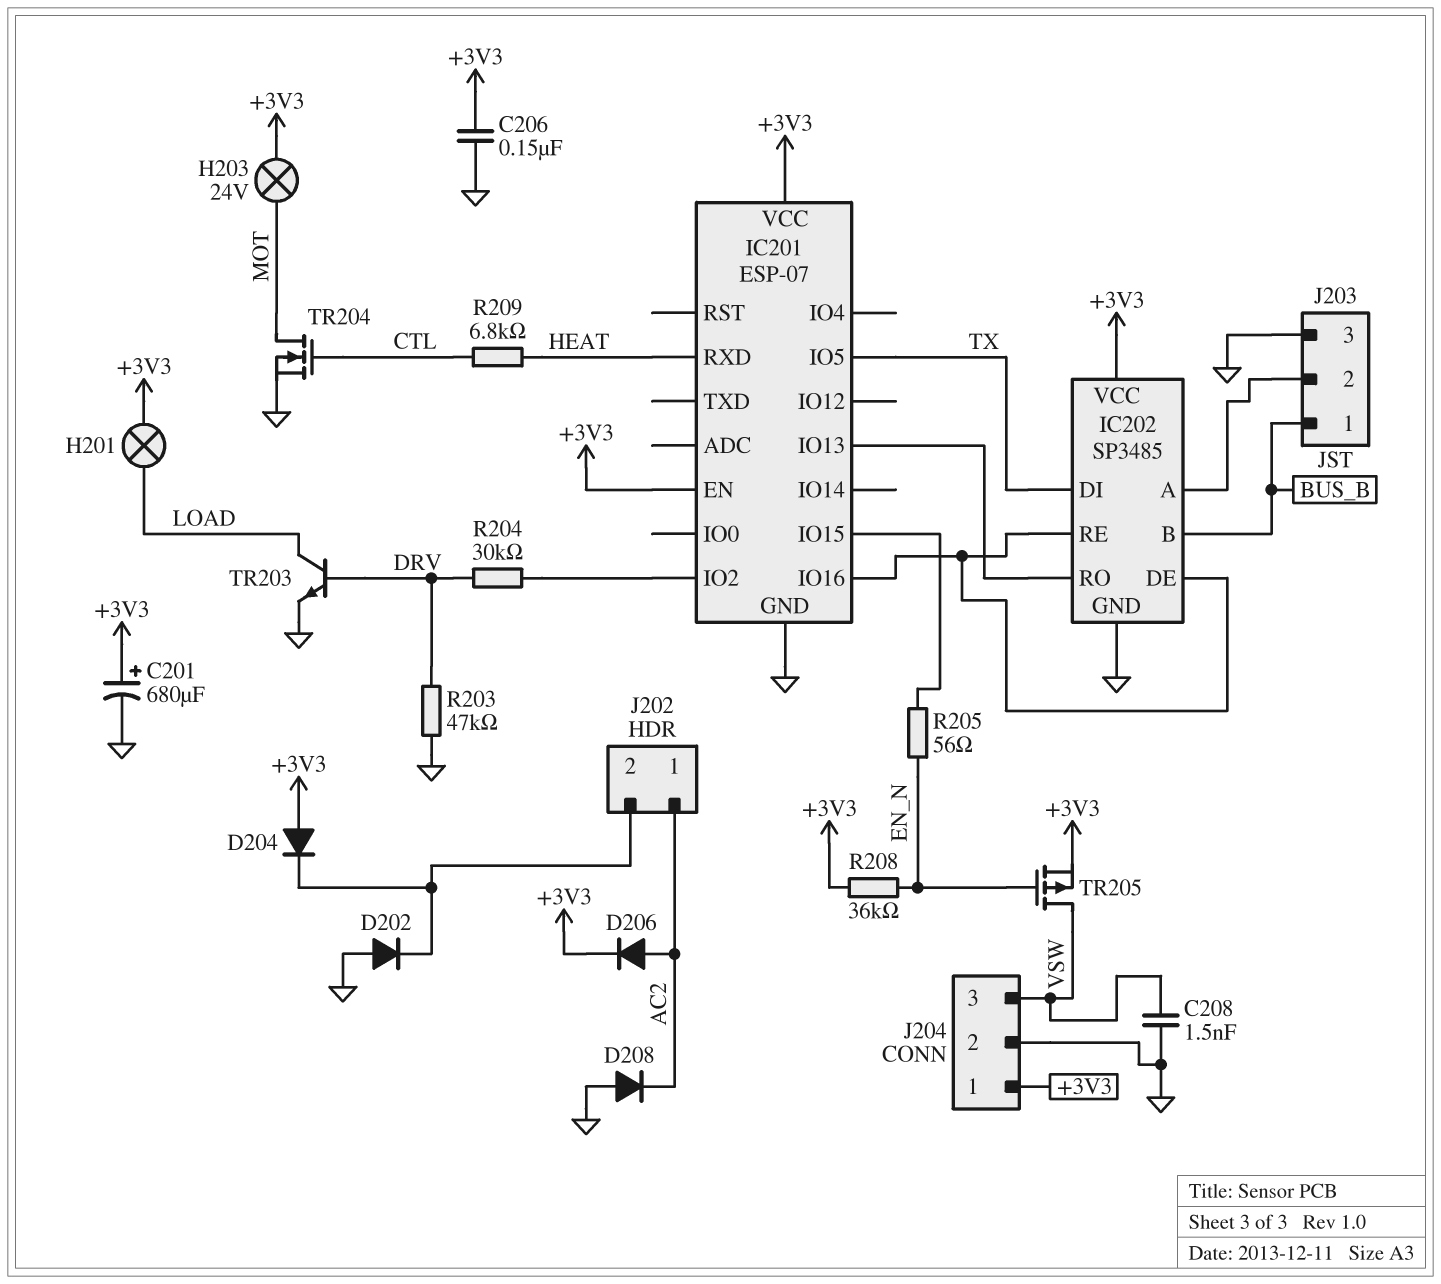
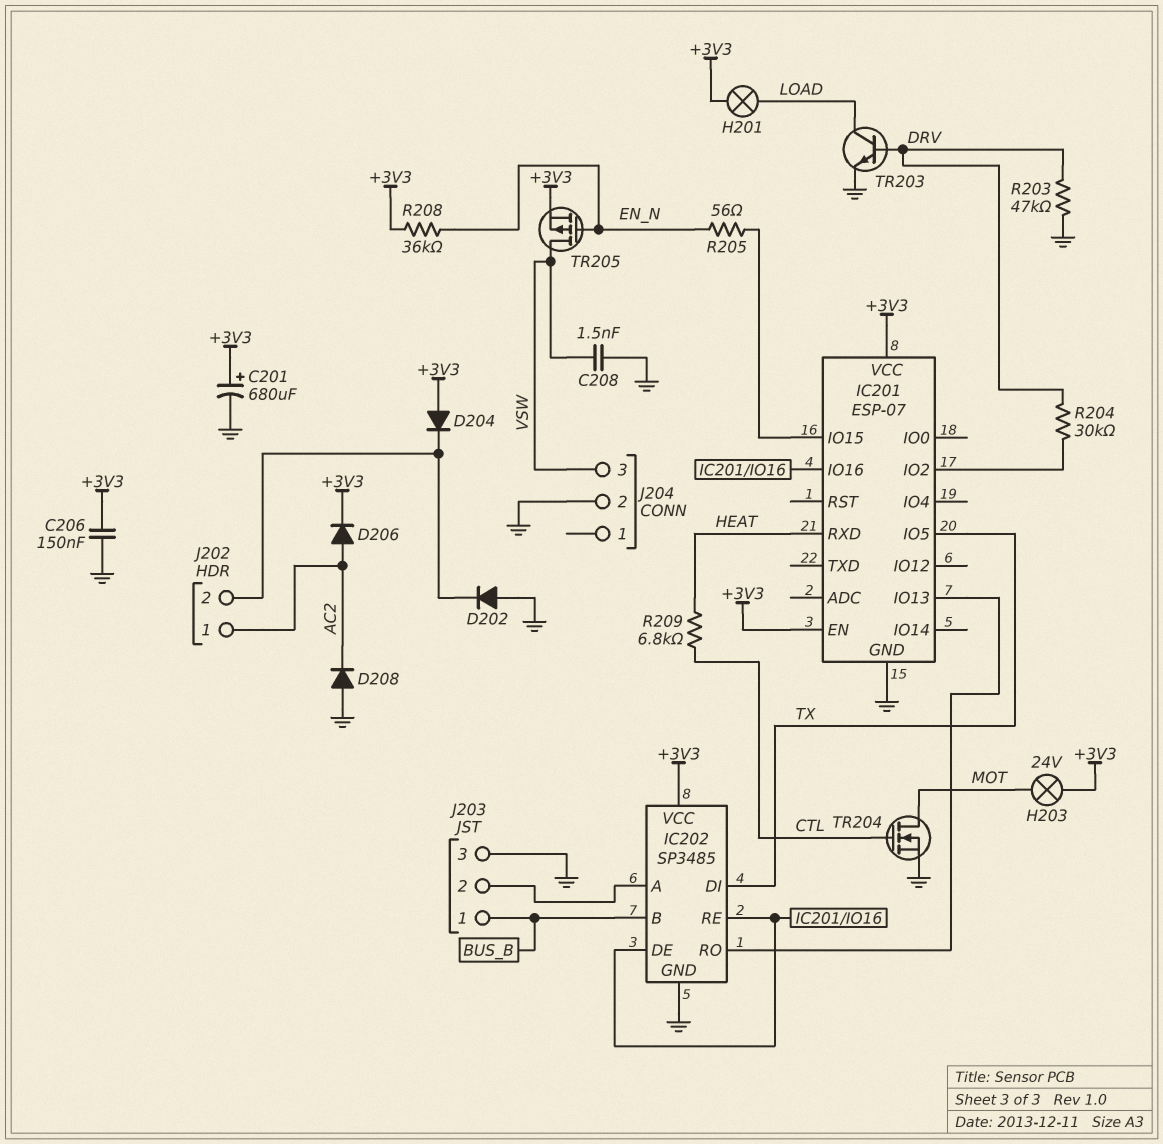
J204 pin 1: +3V3 -> none

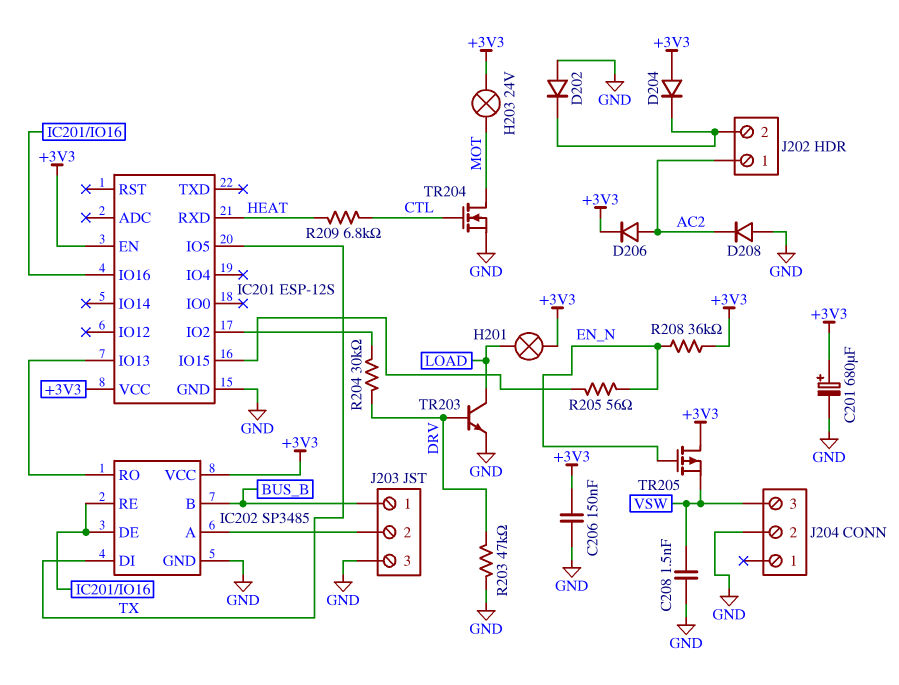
IC201: ESP-07 -> ESP-12S
TR205: PMOS (G EN_N, D VSW, S +3V3) -> PMOS (G EN_N, D +3V3, S VSW)

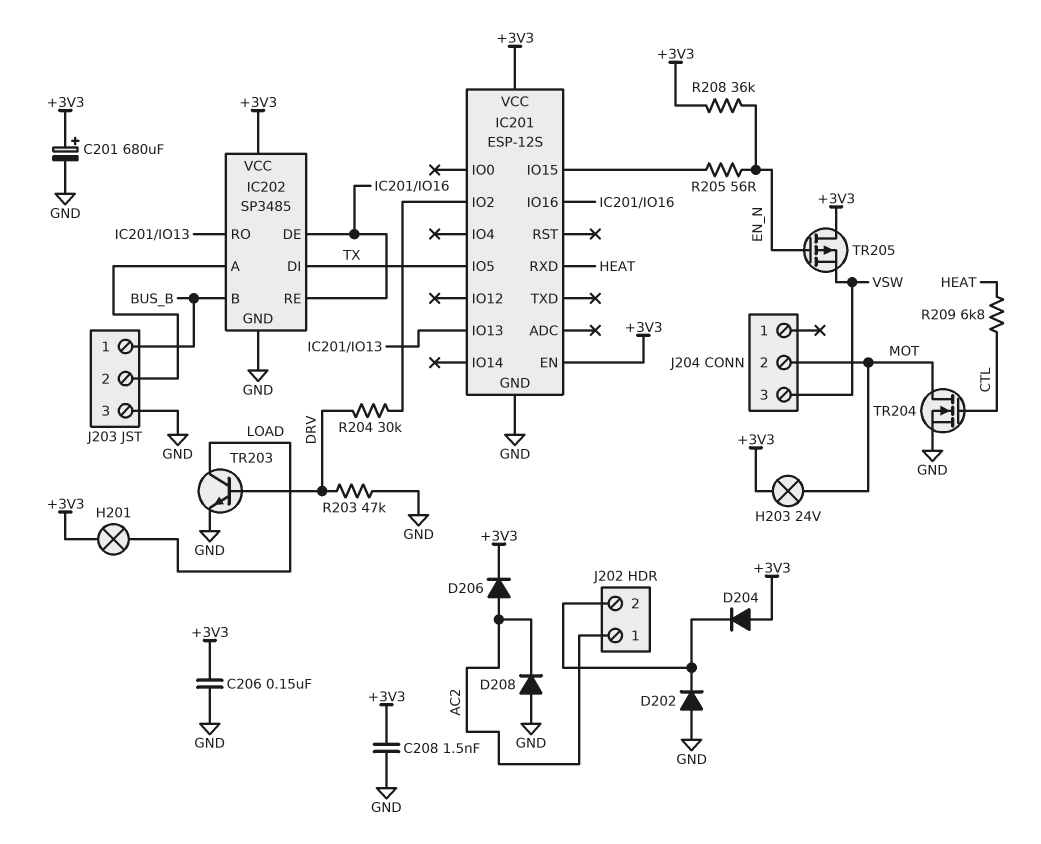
C208: 1.5nF (GND, VSW) -> 1.5nF (+3V3, GND)
J204 pin 2: GND -> MOT

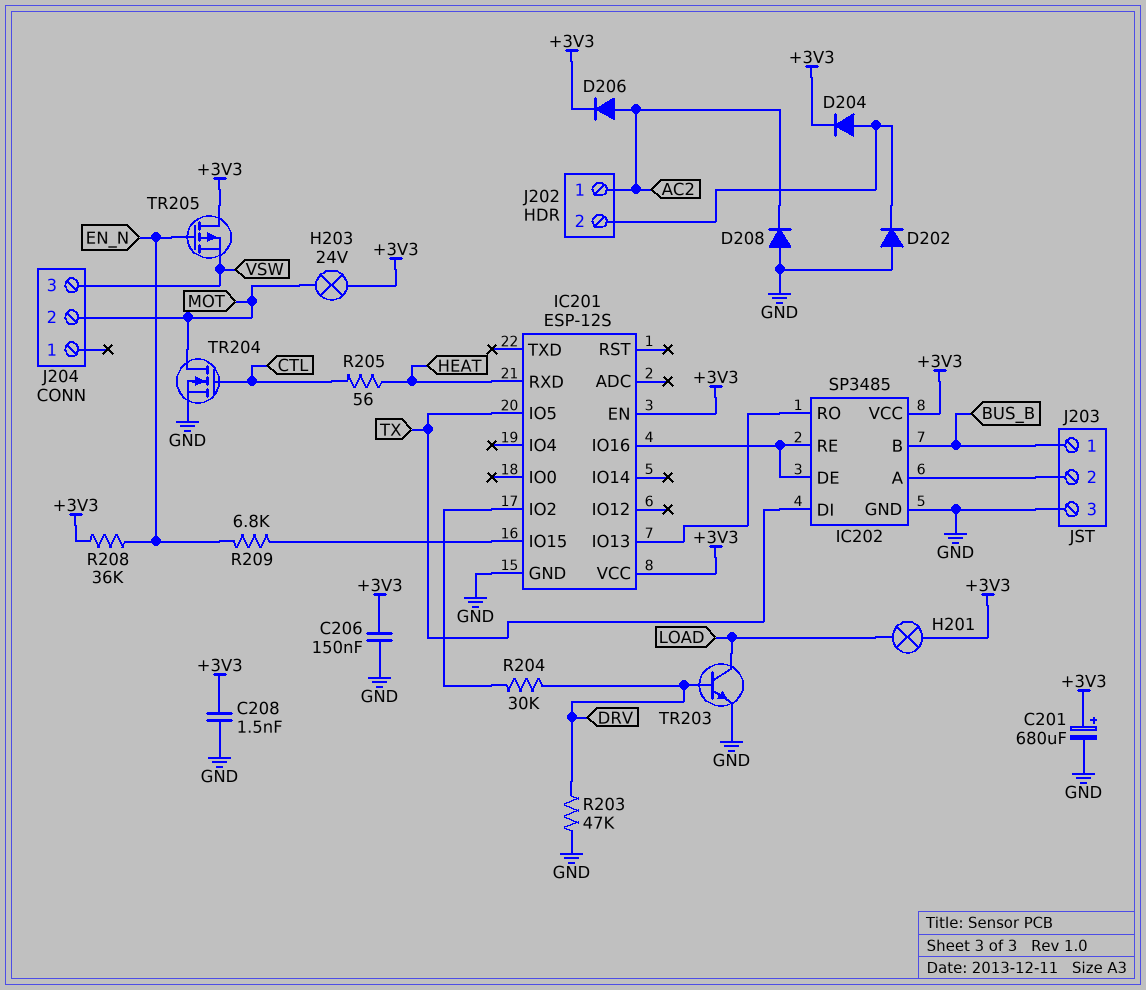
D204: diode (A +3V3, K J202/2) -> diode (A J202/2, K +3V3)
R205: 56 (EN_N, IC201/IO15) -> 56 (CTL, HEAT)
R209: 6.8k (CTL, HEAT) -> 6.8k (EN_N, IC201/IO15)

